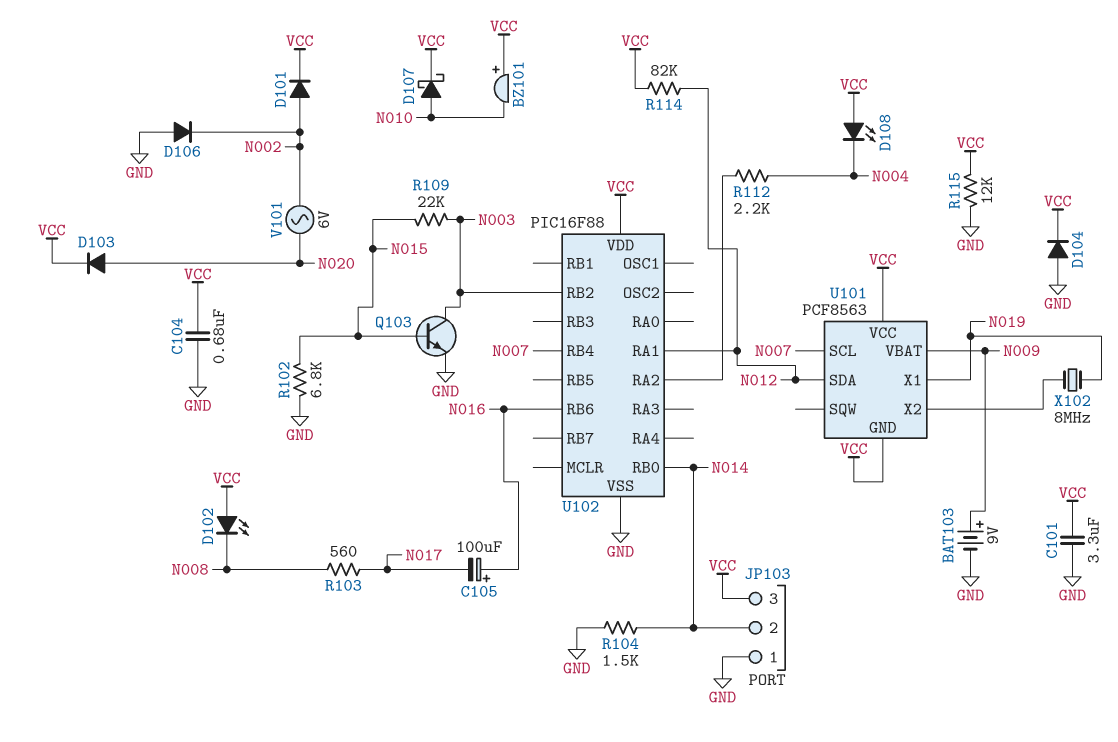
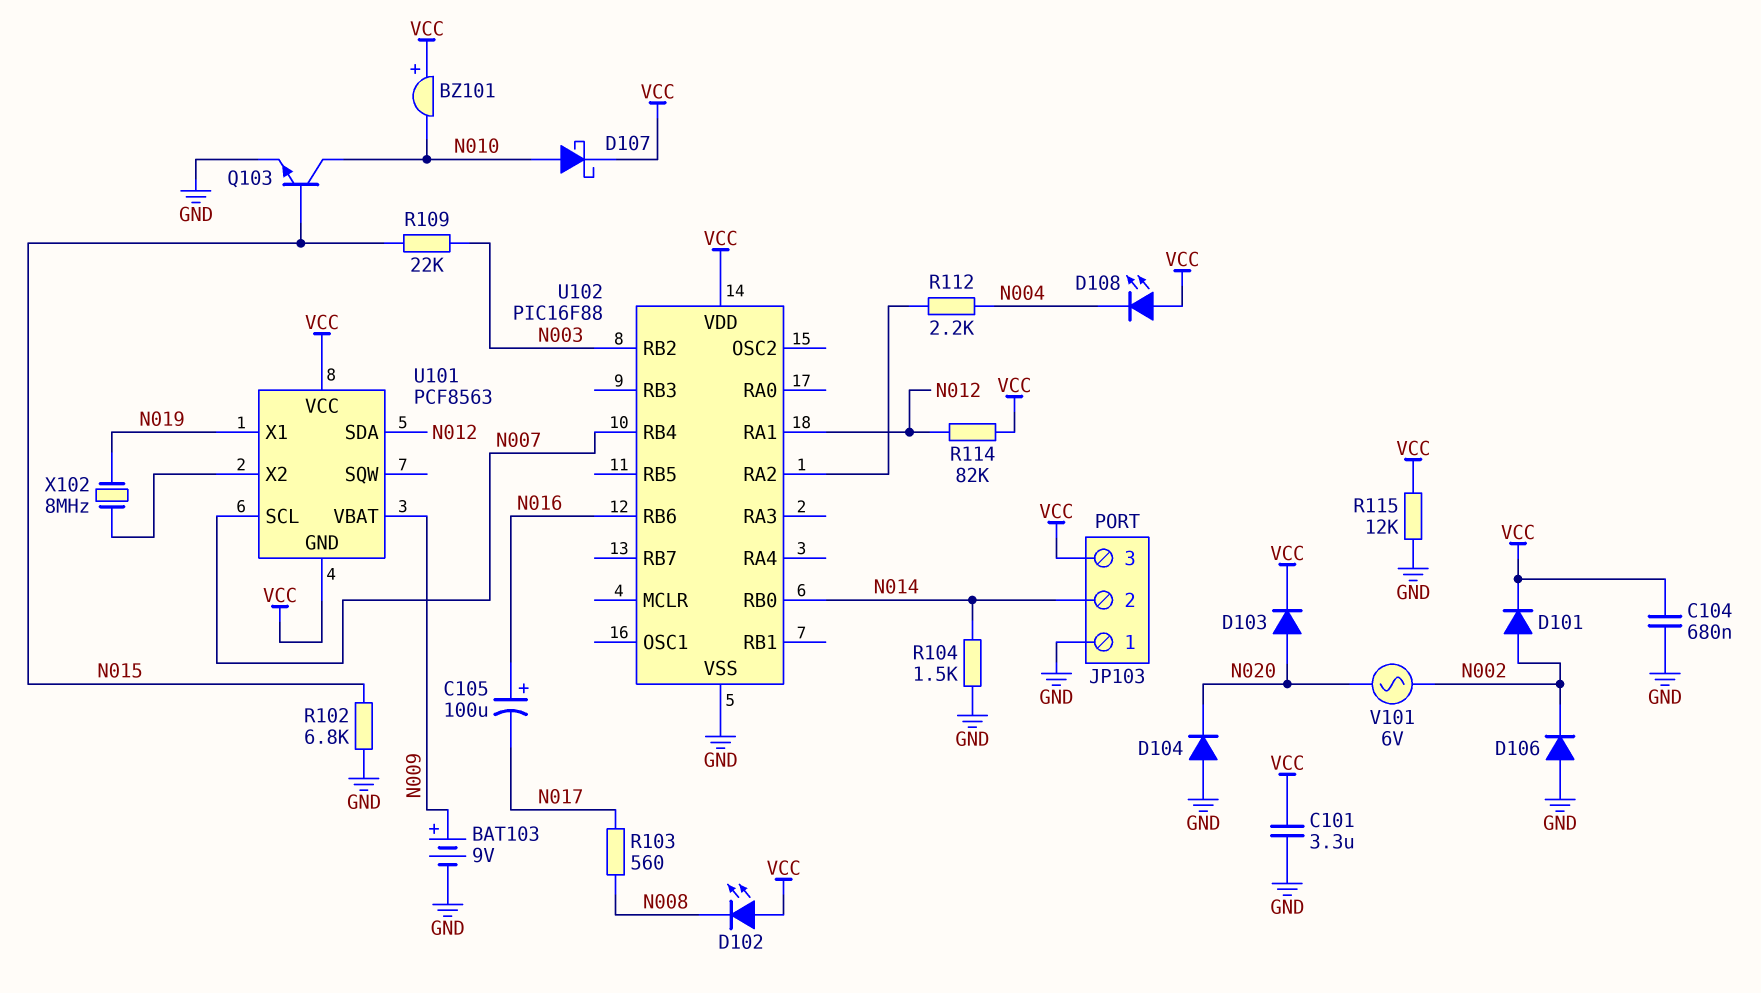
D104: diode (A GND, K VCC) -> diode (A GND, K N020)
Q103: NPN (B N015, C N003, E GND) -> NPN (B N015, C N010, E GND)

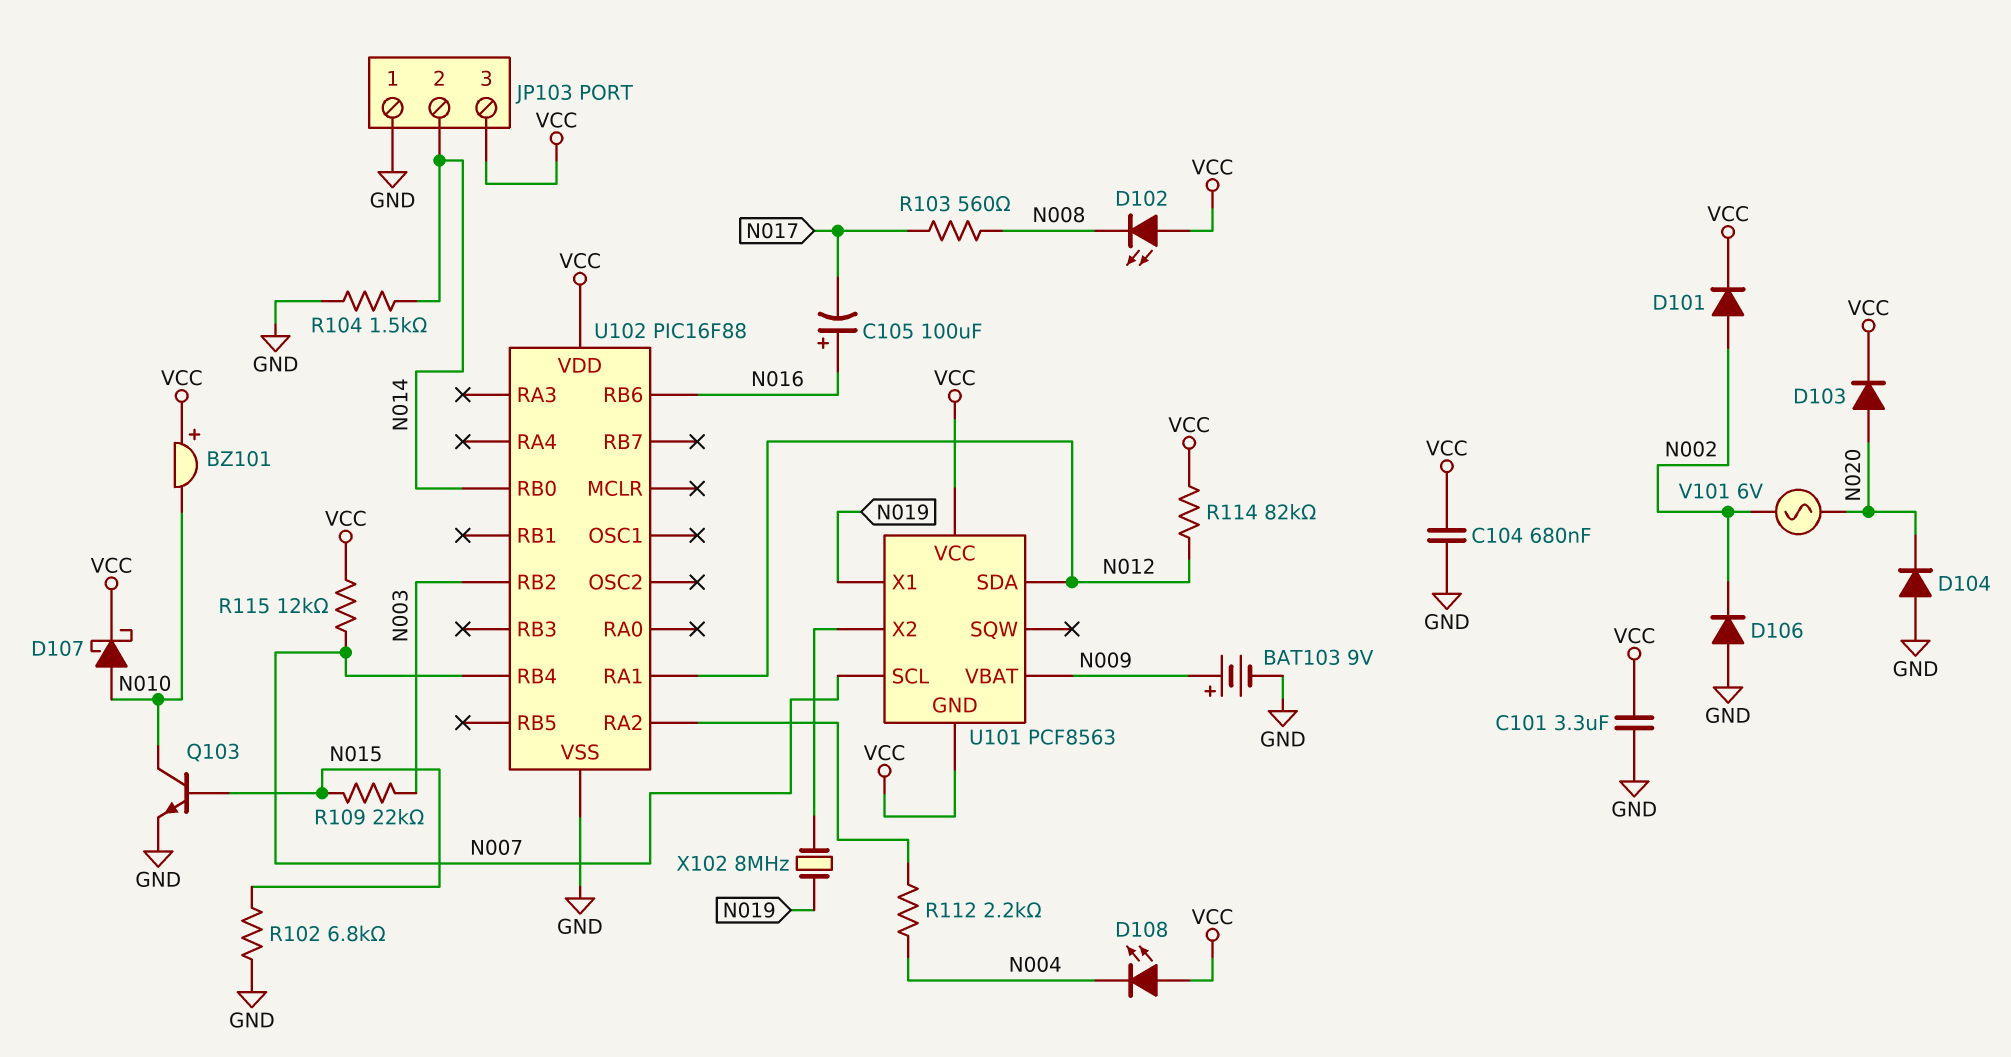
R115: 12k (GND, VCC) -> 12k (N007, VCC)

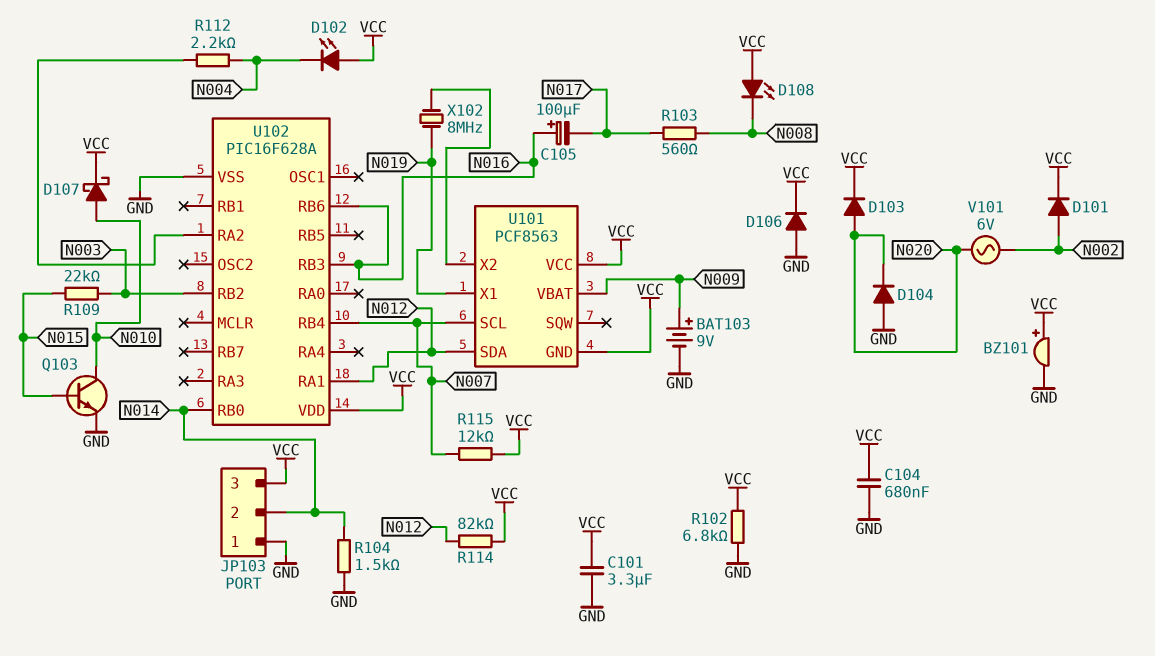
BZ101: buzzer (plus VCC, minus N010) -> buzzer (plus VCC, minus GND)
D102: LED (A VCC, K N008) -> LED (A VCC, K N004)
D106: diode (A GND, K N002) -> diode (A GND, K VCC)
D108: LED (A VCC, K N004) -> LED (A VCC, K N008)
R102: 6.8k (GND, N015) -> 6.8k (GND, VCC)
U102: PIC16F88 -> PIC16F628A
U102 pin RB3: none -> N016

